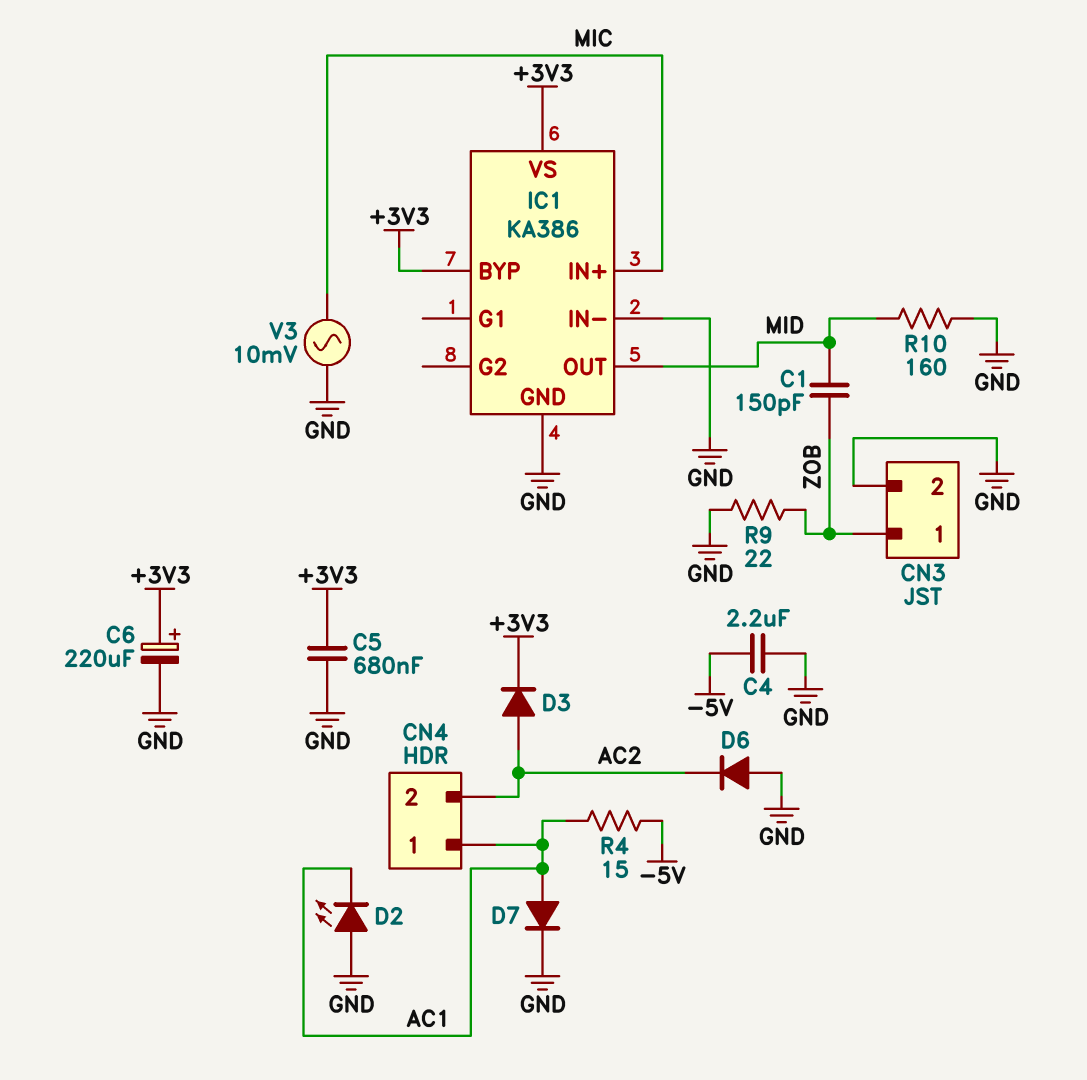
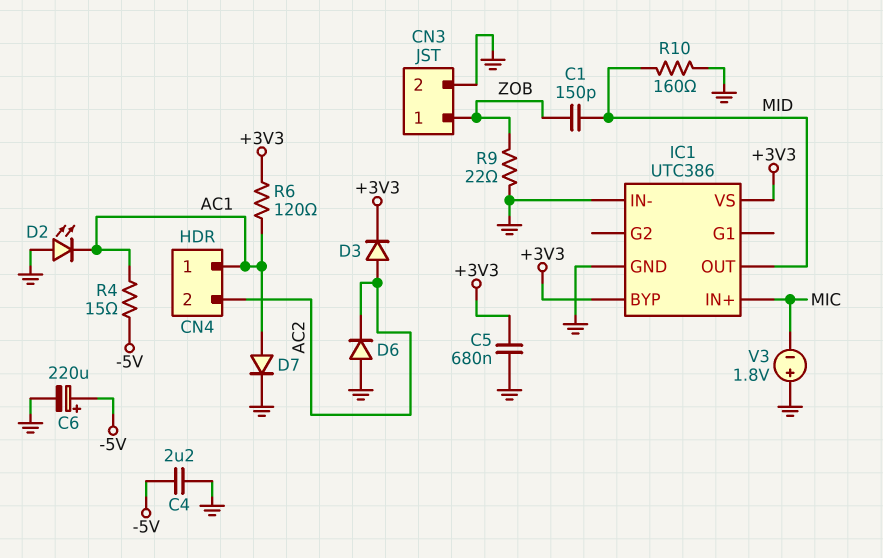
C6: 220uF (plus +3V3, minus GND) -> 220uF (plus -5V, minus GND)
IC1: KA386 -> UTC386
R6: none -> 120 (+3V3, AC1)
V3: AC 10mV (GND, MIC) -> 1.8V (plus GND, minus MIC)

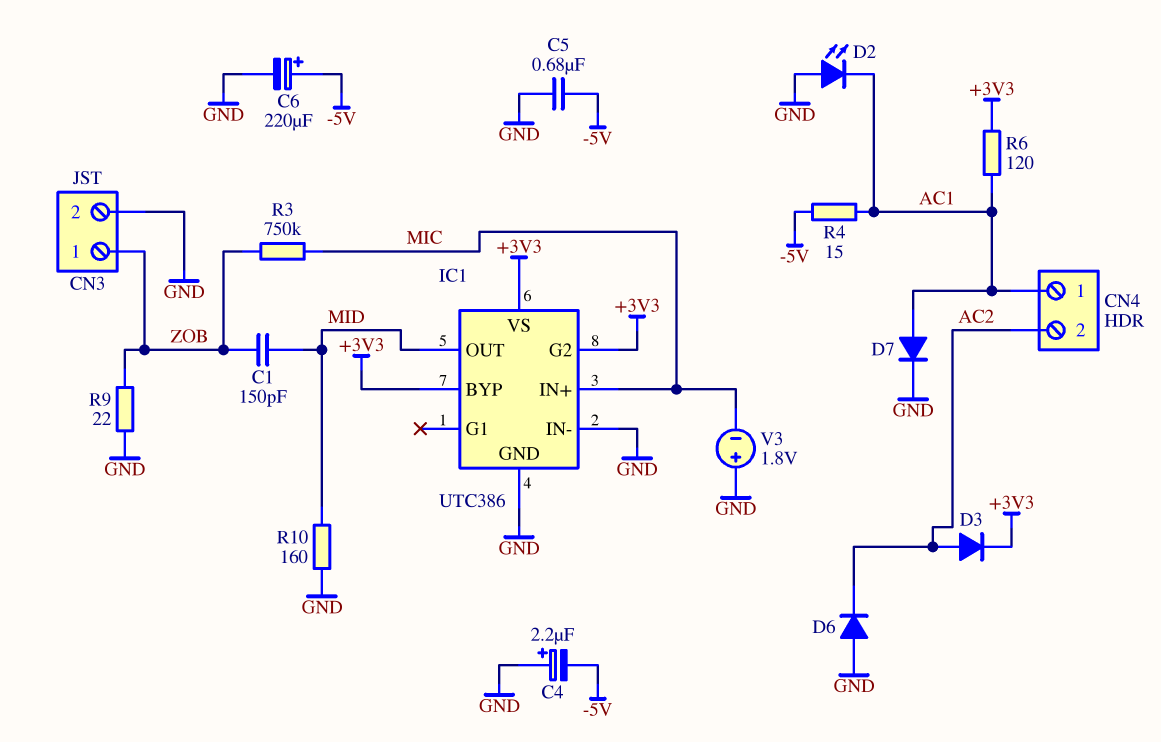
C4: 2.2uF (-5V, GND) -> 2.2uF (plus GND, minus -5V)
C5: 680nF (+3V3, GND) -> 680nF (-5V, GND)
IC1 pin G2: none -> +3V3
R3: none -> 750k (MIC, ZOB)

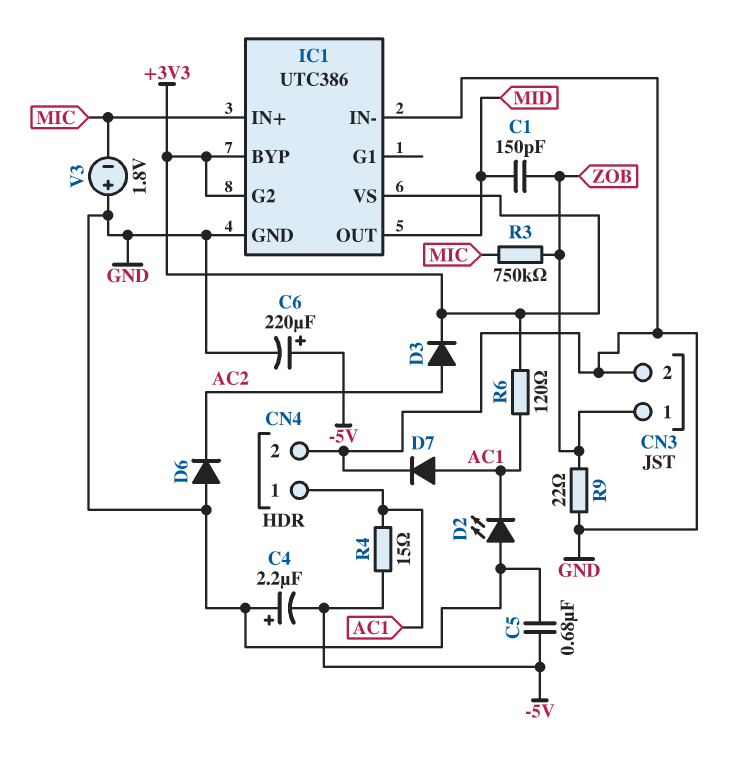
CN4 pin 2: AC2 -> GND
R10: 160 (GND, MID) -> none

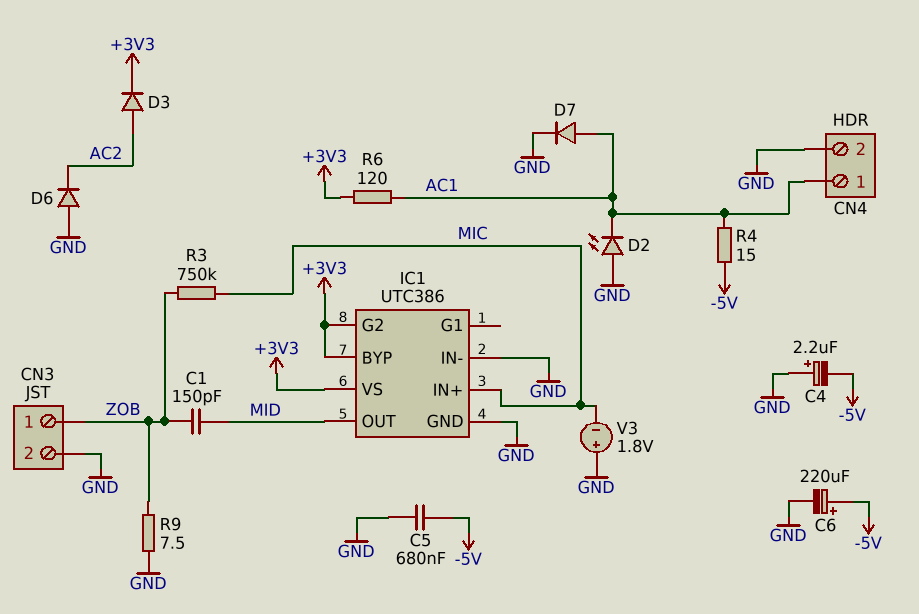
R9: 22 (GND, ZOB) -> 7.5 (GND, ZOB)

